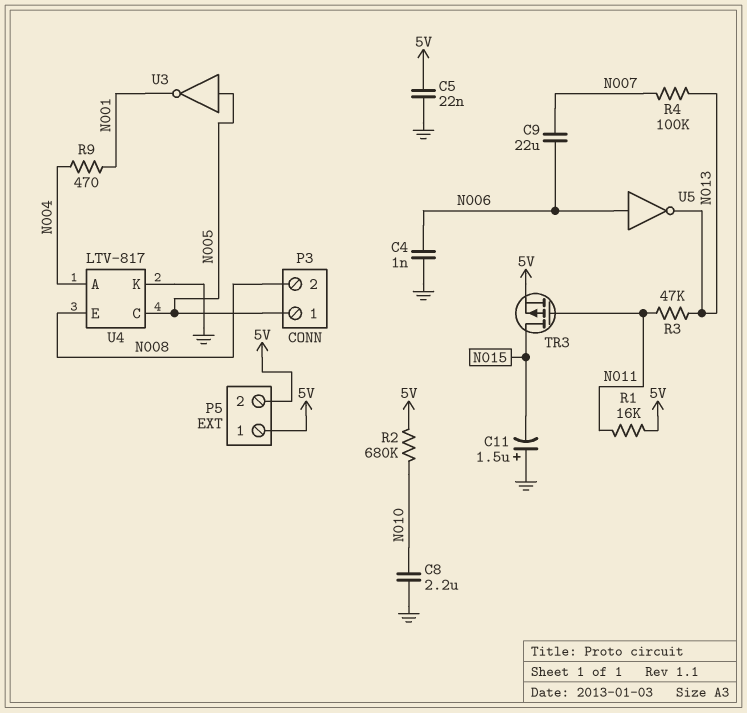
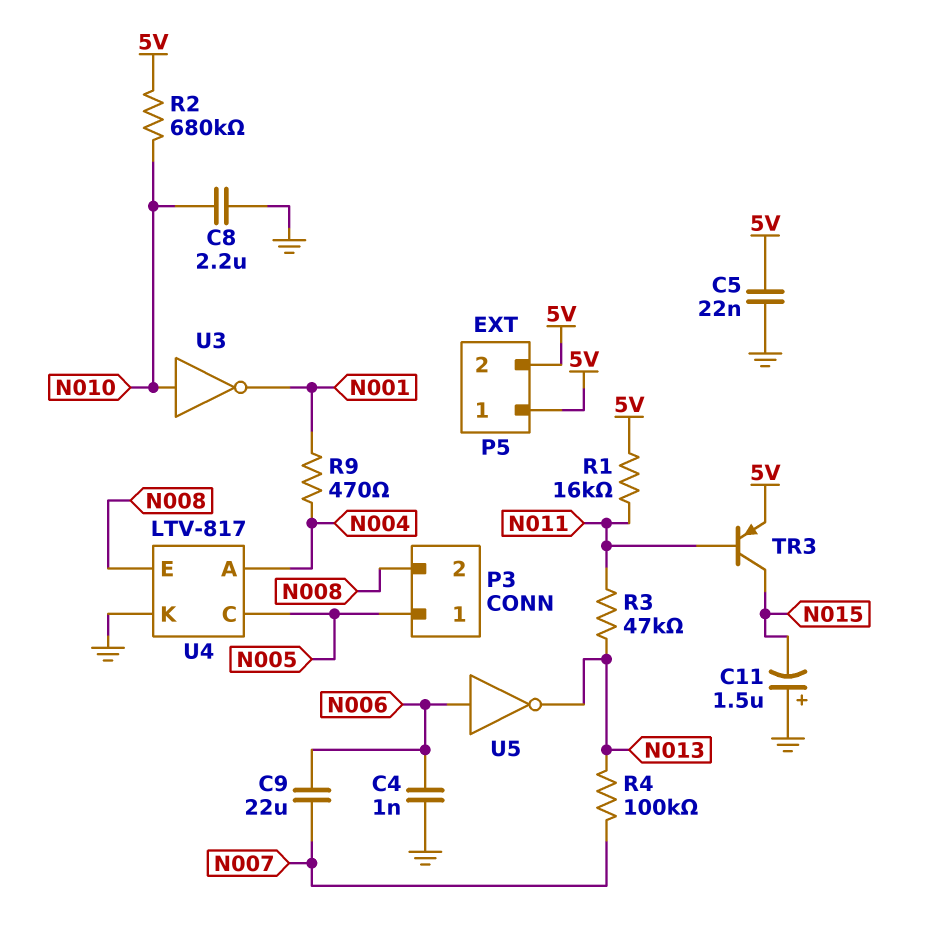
TR3: PMOS (G N011, D N015, S 5V) -> PNP (B N011, C N015, E 5V)
U3: NOT (in N005, out N001) -> NOT (in N010, out N001)

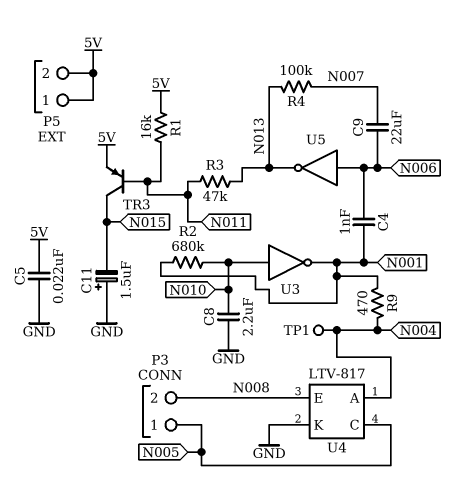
C4: 1nF (GND, N006) -> 1nF (N001, N006)
R2: 680k (5V, N010) -> 680k (N001, N010)
TP1: none -> test point (N004)

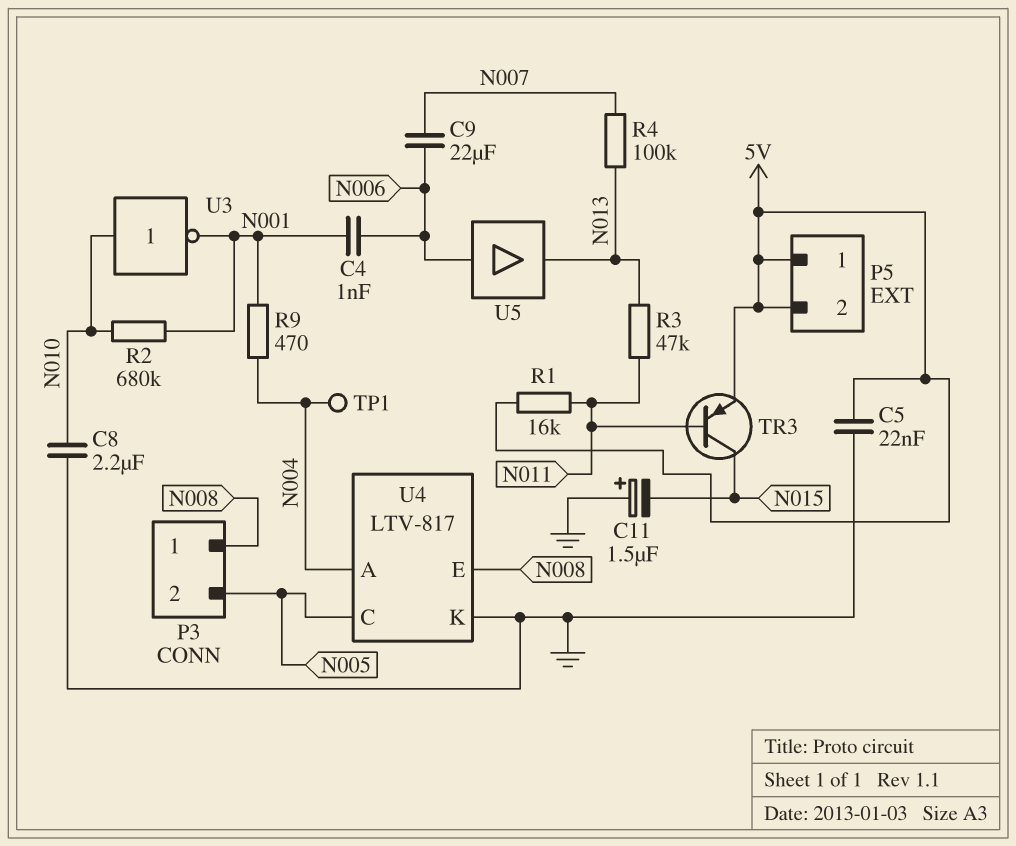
P3 pin 1: N005 -> N008
P3 pin 2: N008 -> N005
U5: NOT (in N006, out N013) -> buffer (in N006, out N013)

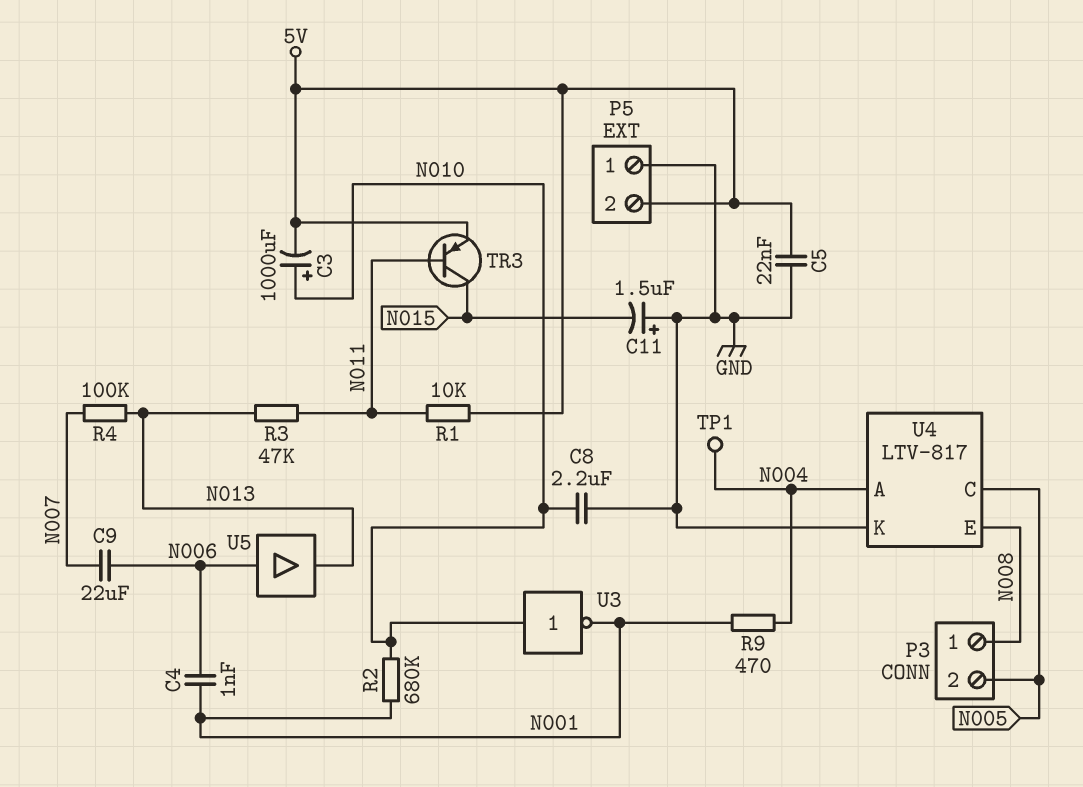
C3: none -> 1000uF (plus N010, minus 5V)
P5 pin 1: 5V -> GND
R1: 16k (5V, N011) -> 10k (5V, N011)

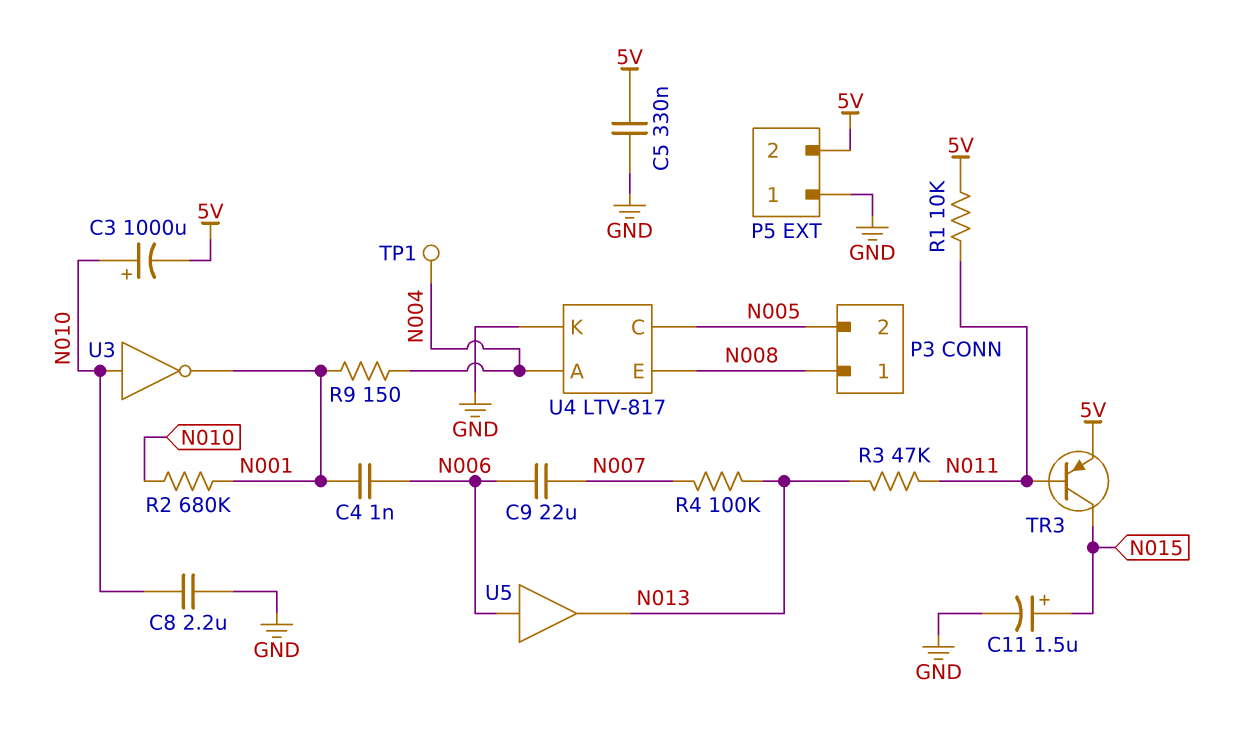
C5: 22nF (5V, GND) -> 330nF (5V, GND)
C11: 1.5uF (plus GND, minus N015) -> 1.5uF (plus N015, minus GND)
R9: 470 (N001, N004) -> 150 (N001, N004)

